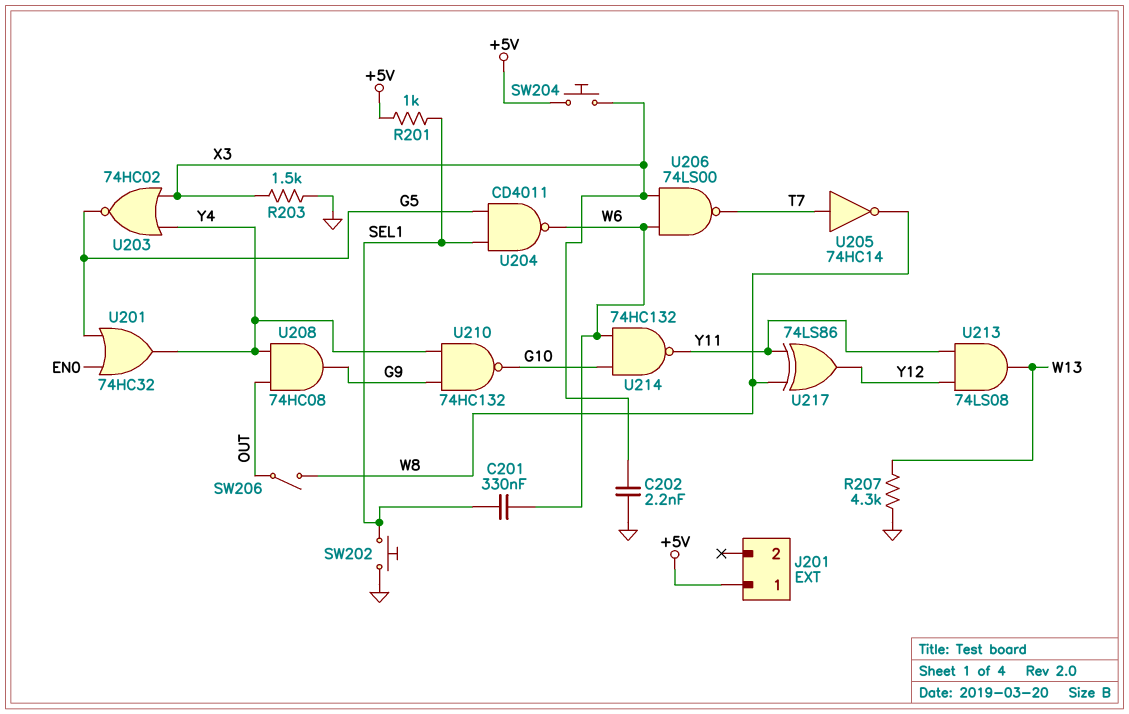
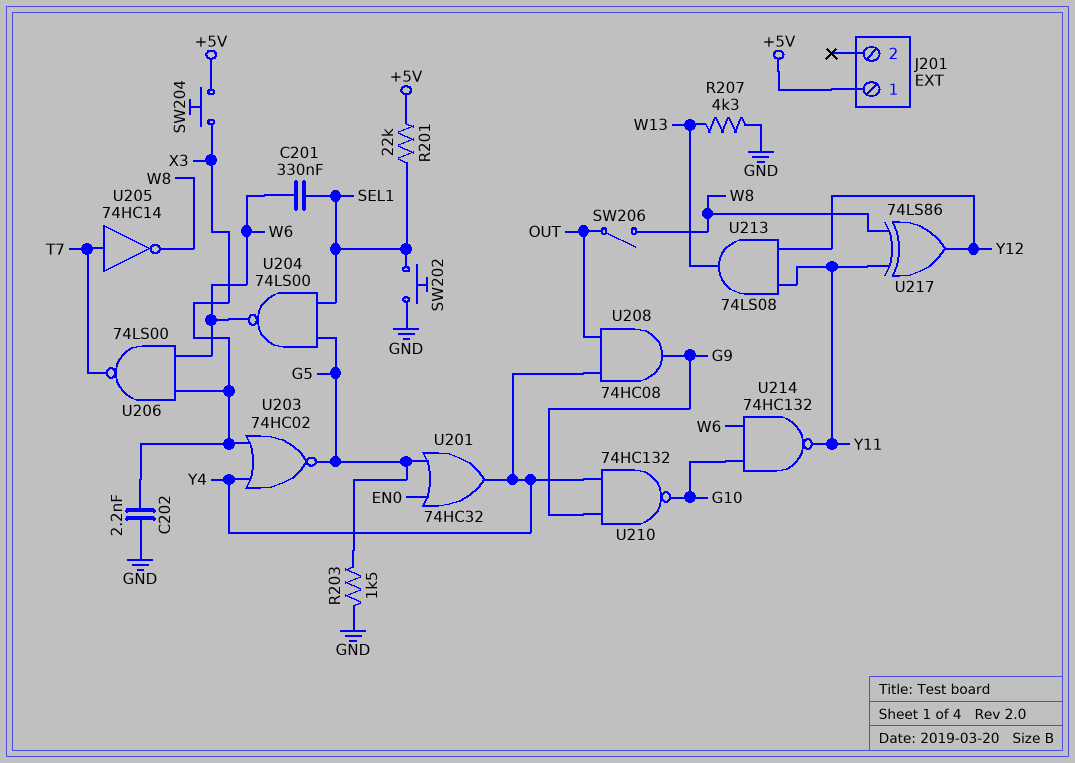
R201: 1k (+5V, SEL1) -> 22k (+5V, SEL1)
R203: 1.5k (GND, X3) -> 1.5k (G5, GND)
U204: NAND CD4011 (in G5, in SEL1, out W6) -> NAND 74LS00 (in G5, in SEL1, out W6)

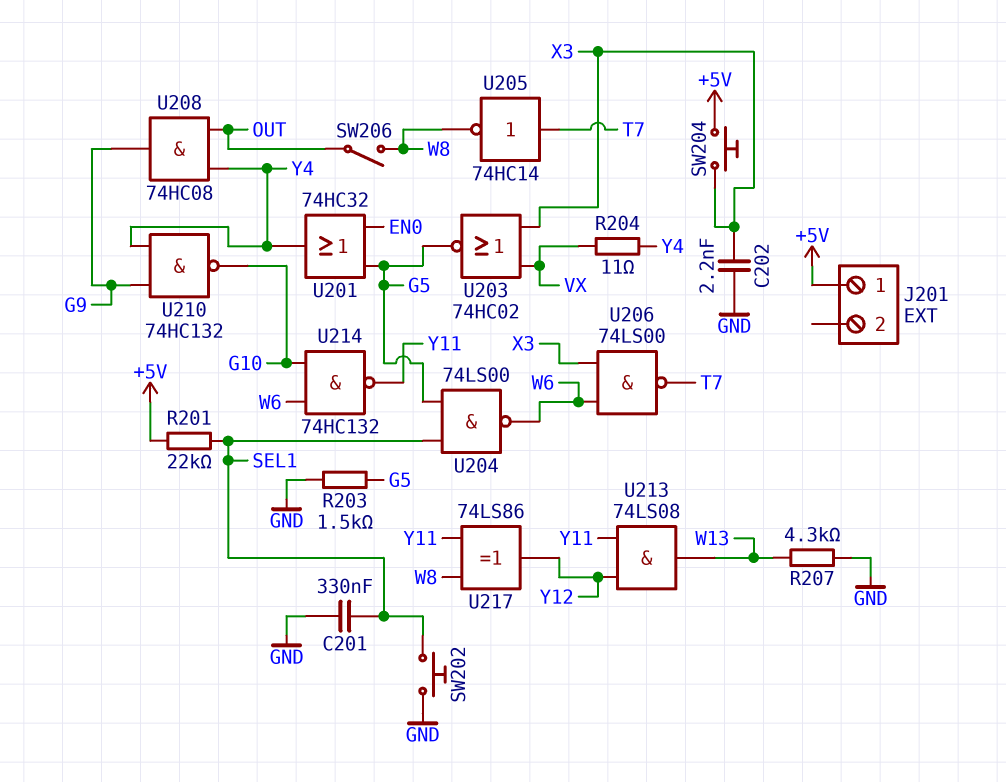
C201: 330nF (SEL1, W6) -> 330nF (GND, SEL1)
R204: none -> 11 (VX, Y4)
U203: NOR 74HC02 (in X3, in Y4, out G5) -> NOR 74HC02 (in VX, in X3, out G5)

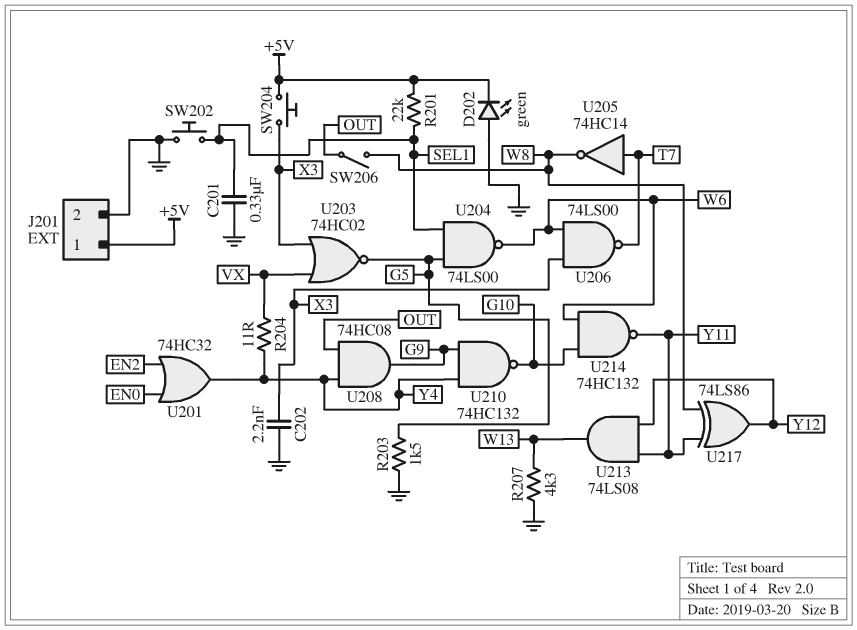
D202: none -> LED green (A GND, K +5V)
J201 pin 2: none -> GND
U201: OR 74HC32 (in EN0, in G5, out Y4) -> OR 74HC32 (in EN0, in EN2, out Y4)

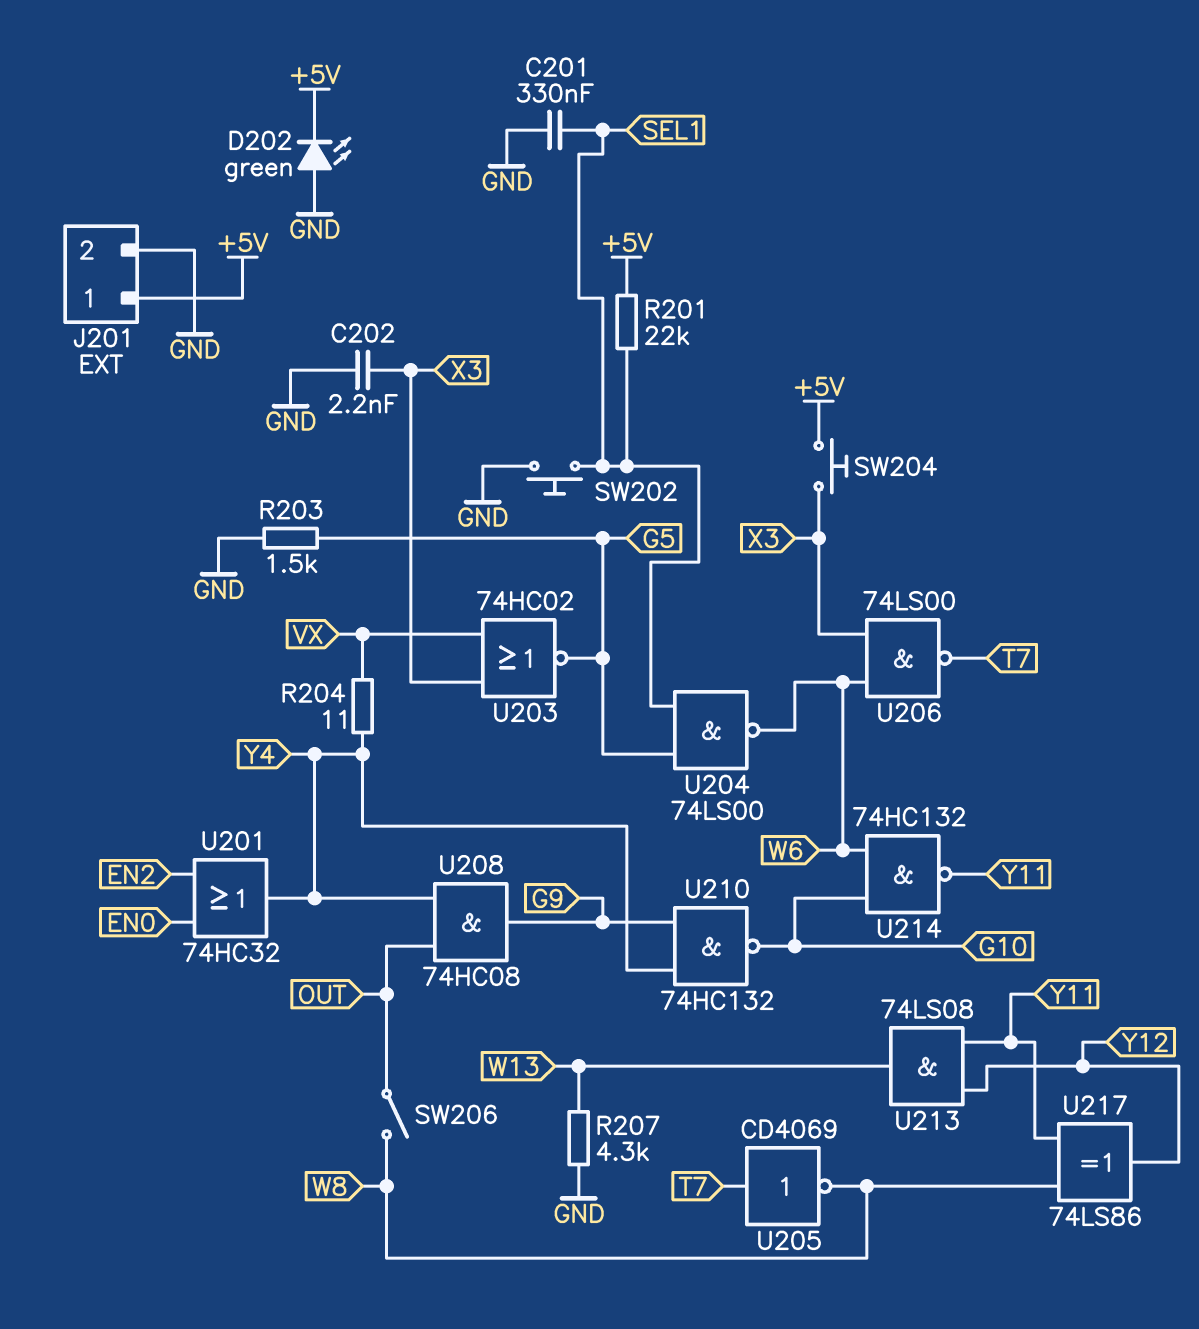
U205: NOT 74HC14 (in T7, out W8) -> NOT CD4069 (in T7, out W8)

